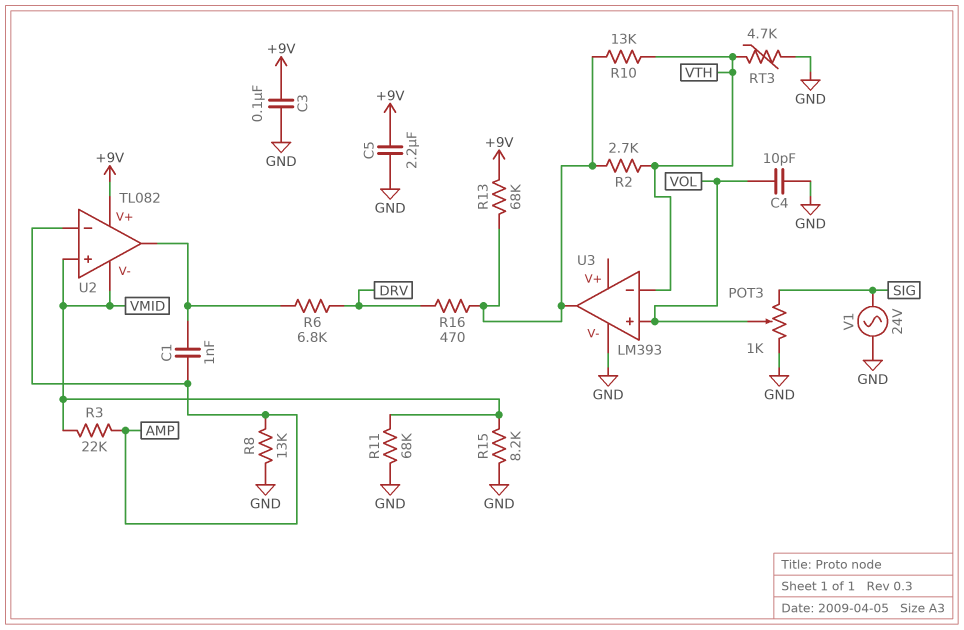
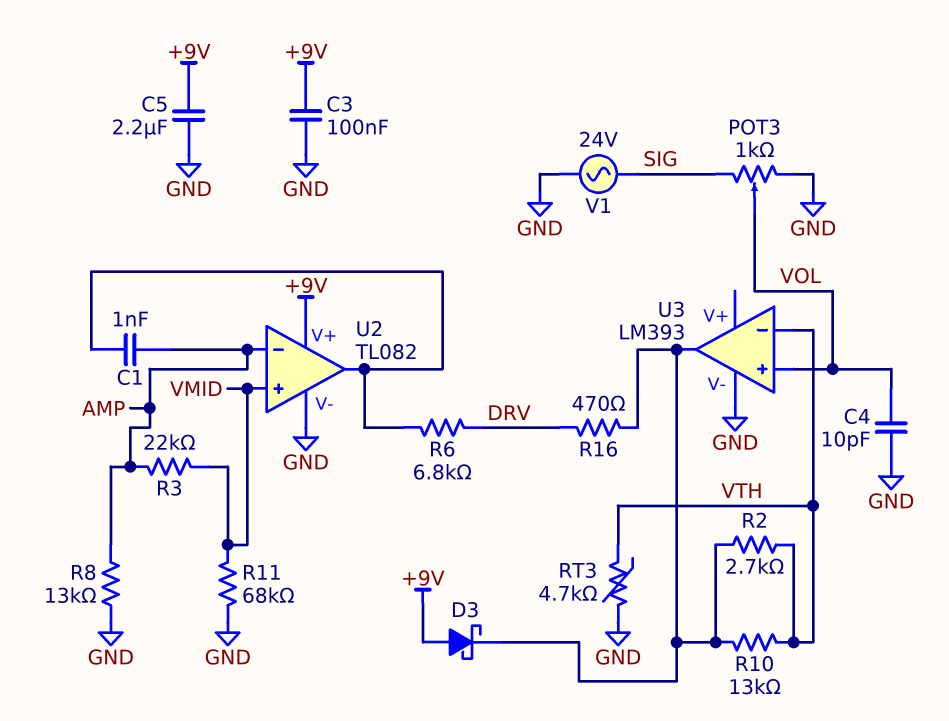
D3: none -> schottky (A +9V, K U3/out)
R13: 68k (+9V, U3/out) -> none
R15: 8.2k (GND, VMID) -> none
U2 pin V-: VMID -> GND

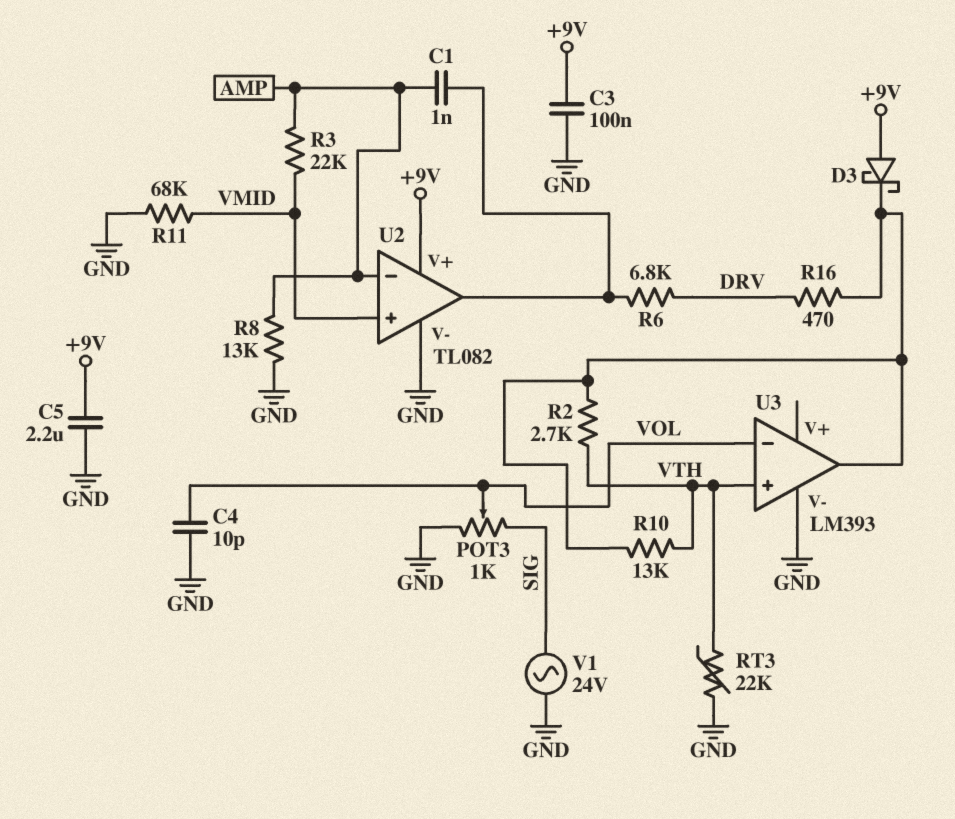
RT3: 4.7k (GND, VTH) -> 22k (GND, VTH)
U3 pin in+: VOL -> VTH
U3 pin in-: VTH -> VOL

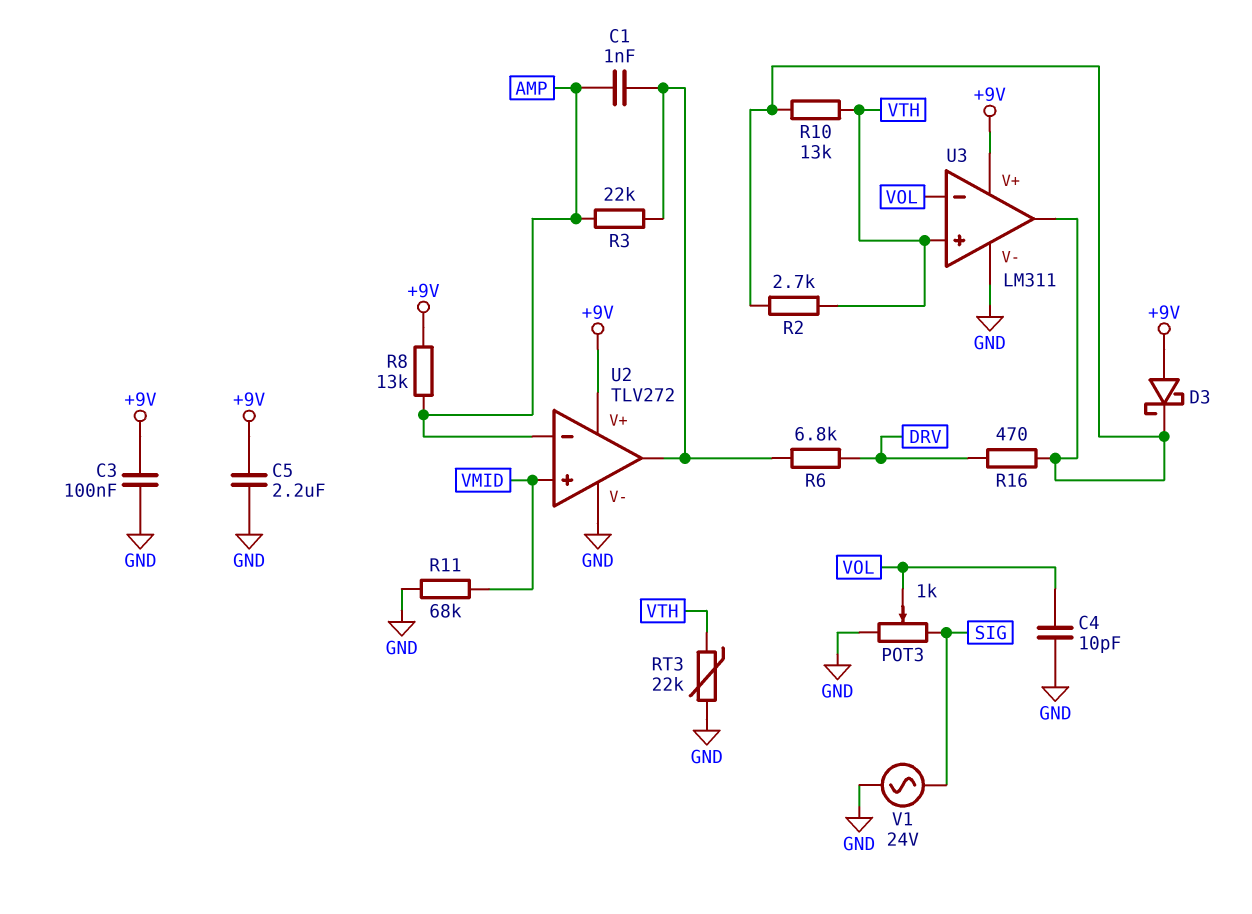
R3: 22k (AMP, VMID) -> 22k (AMP, U2/out)
R8: 13k (AMP, GND) -> 13k (+9V, AMP)
U2: TL082 -> TLV272
U3: LM393 -> LM311
U3 pin V+: none -> +9V

